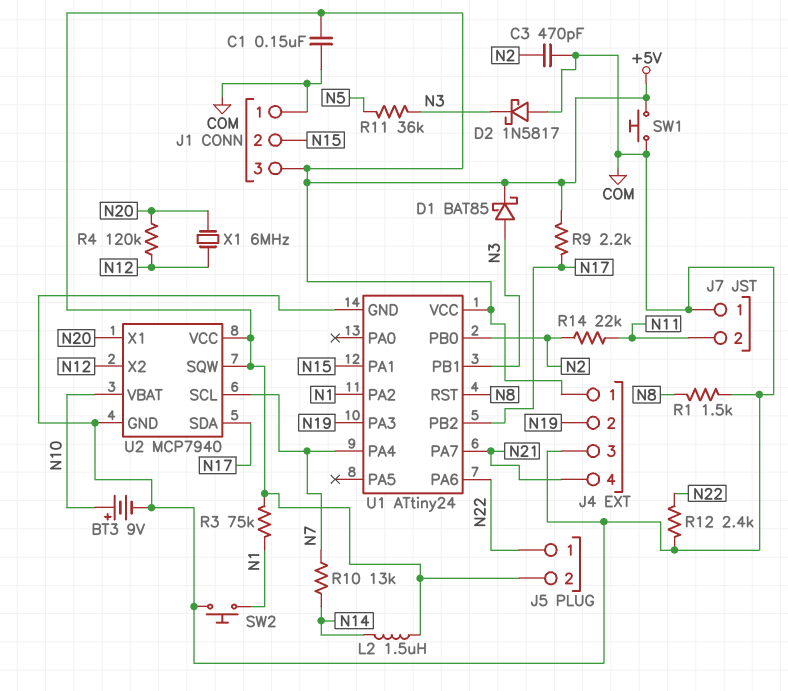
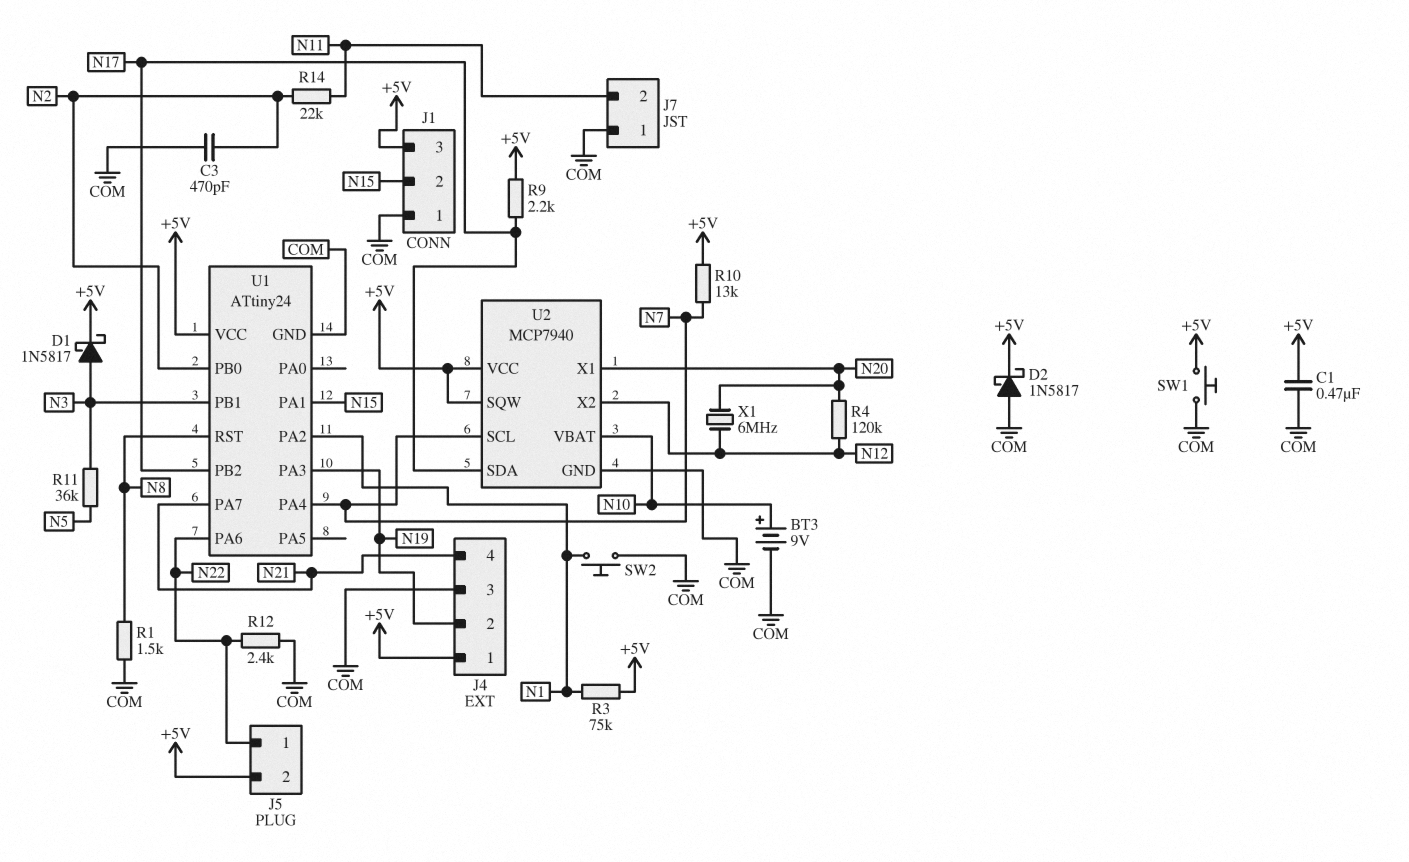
C1: 150nF (+5V, COM) -> 470nF (+5V, COM)
D1: schottky BAT85 (A N3, K +5V) -> schottky 1N5817 (A N3, K +5V)
D2: schottky 1N5817 (A COM, K N3) -> schottky 1N5817 (A COM, K +5V)
L2: 1.5uH (+5V, N14) -> none
R10: 13k (N7, N14) -> 13k (+5V, N7)

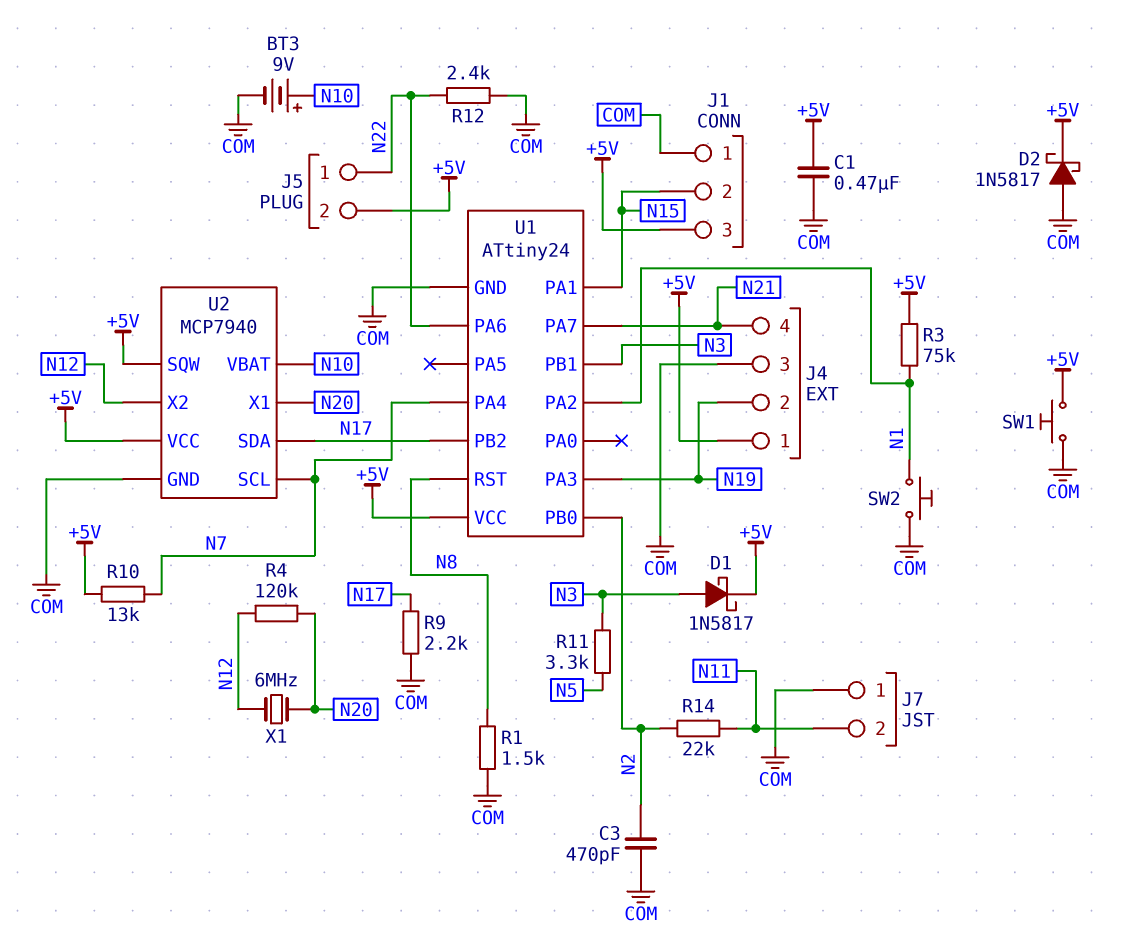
R9: 2.2k (+5V, N17) -> 2.2k (COM, N17)
R11: 36k (N3, N5) -> 3.3k (N3, N5)

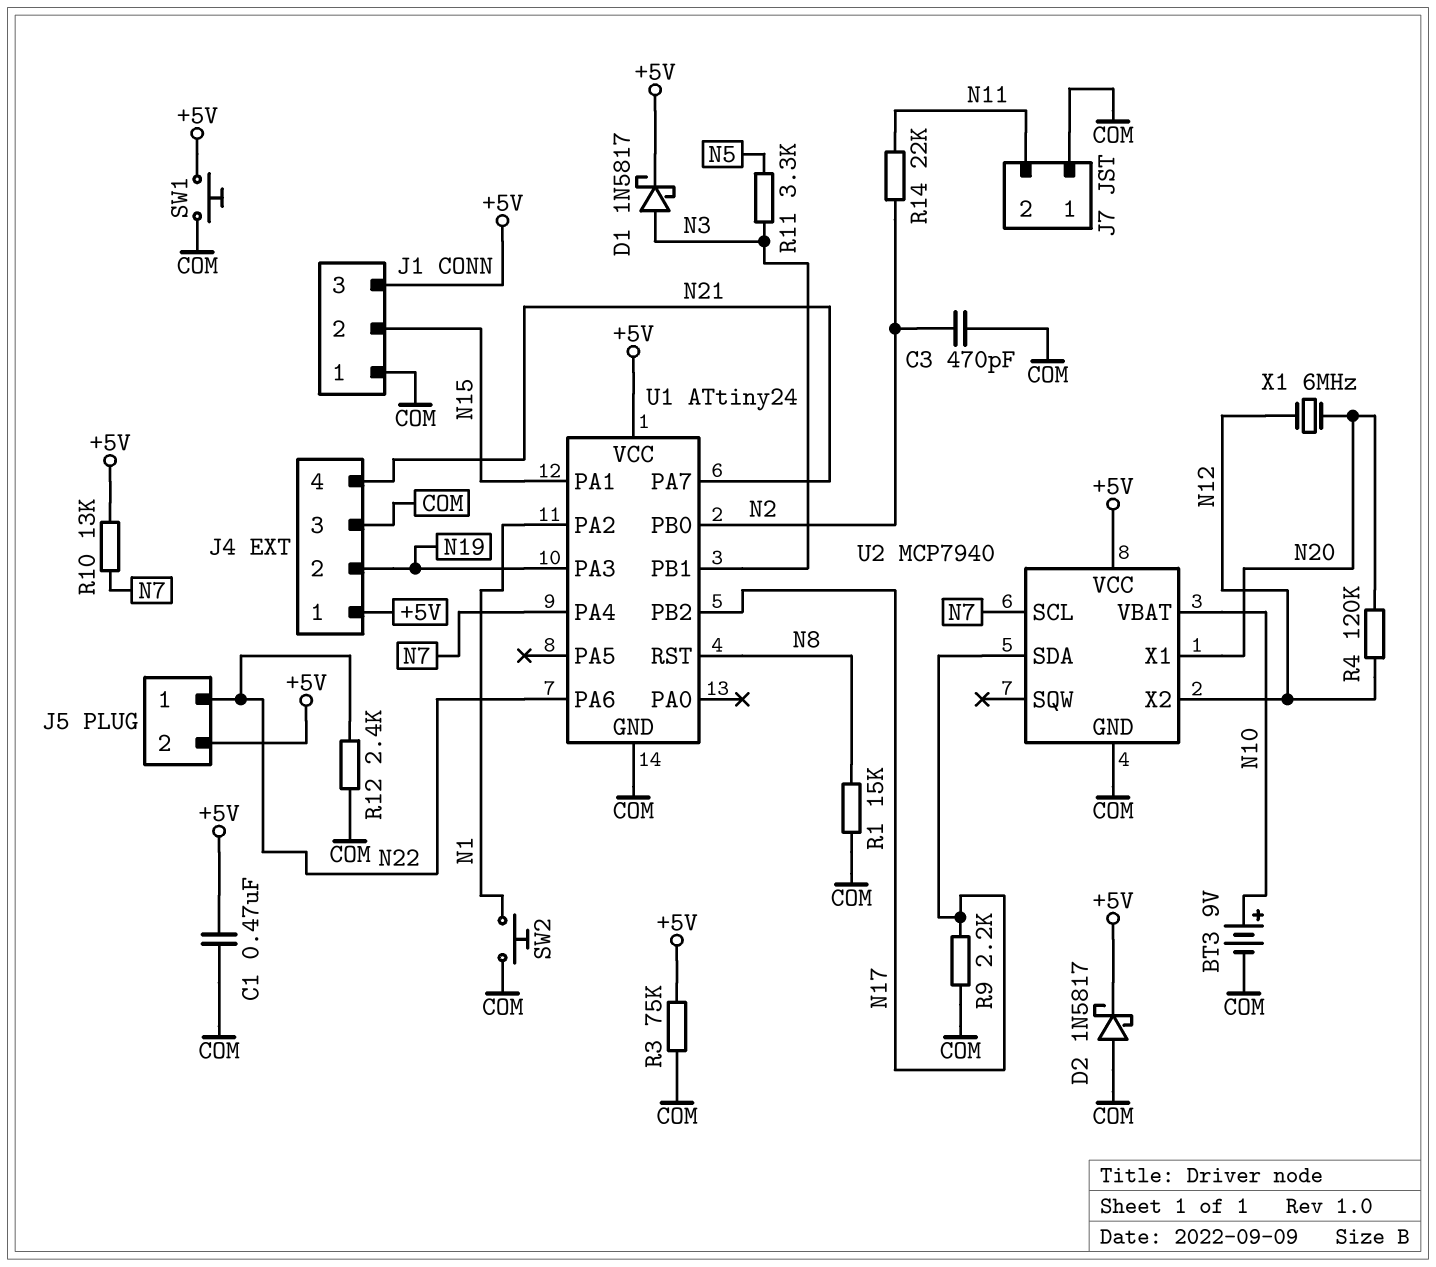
R1: 1.5k (COM, N8) -> 15k (COM, N8)
R3: 75k (+5V, N1) -> 75k (+5V, COM)
U2 pin SQW: +5V -> none

